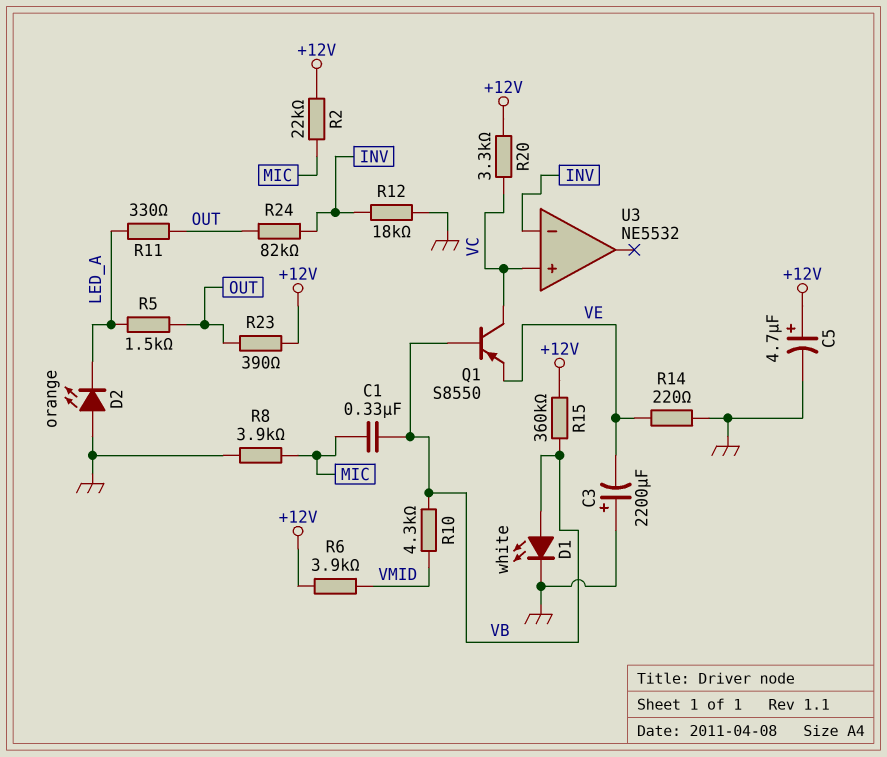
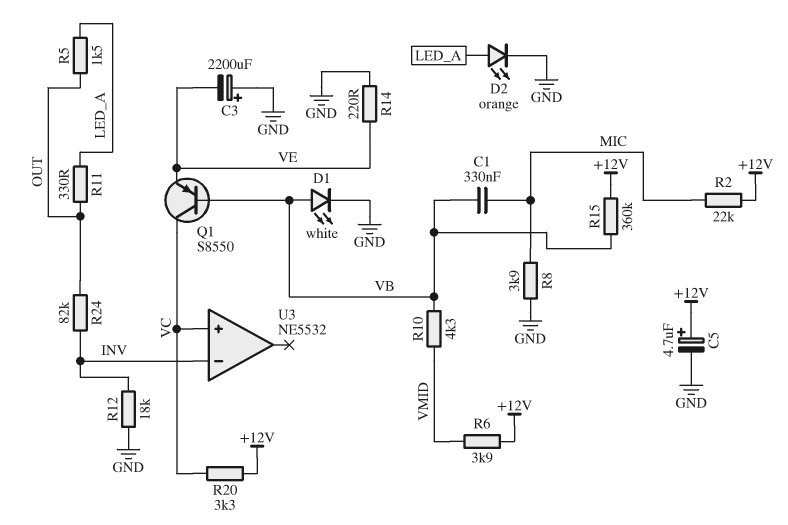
D2: LED orange (A GND, K LED_A) -> LED orange (A LED_A, K GND)
R23: 390 (+12V, OUT) -> none

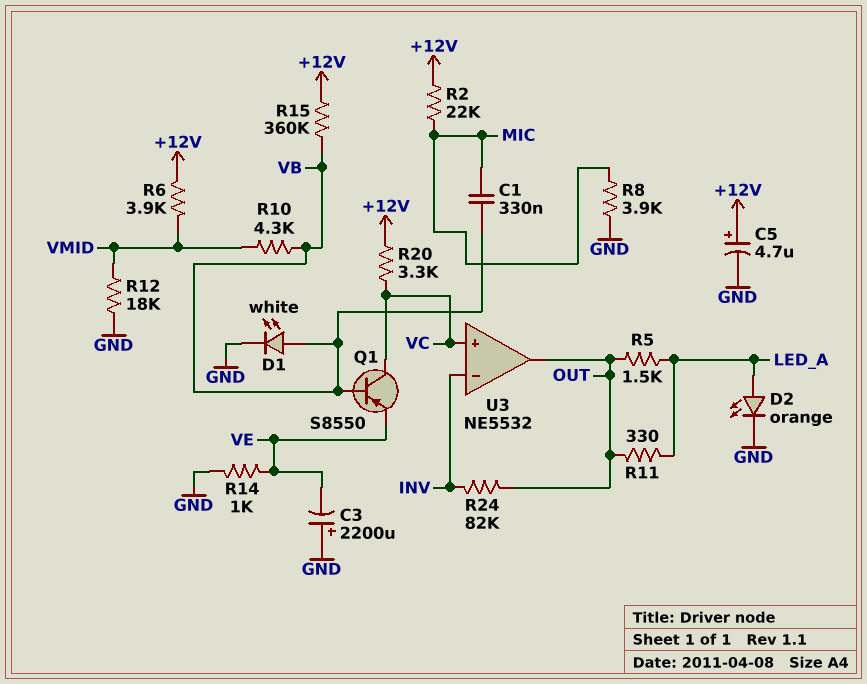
R12: 18k (GND, INV) -> 18k (GND, VMID)
R14: 220 (GND, VE) -> 1k (GND, VE)
U3 pin out: none -> OUT

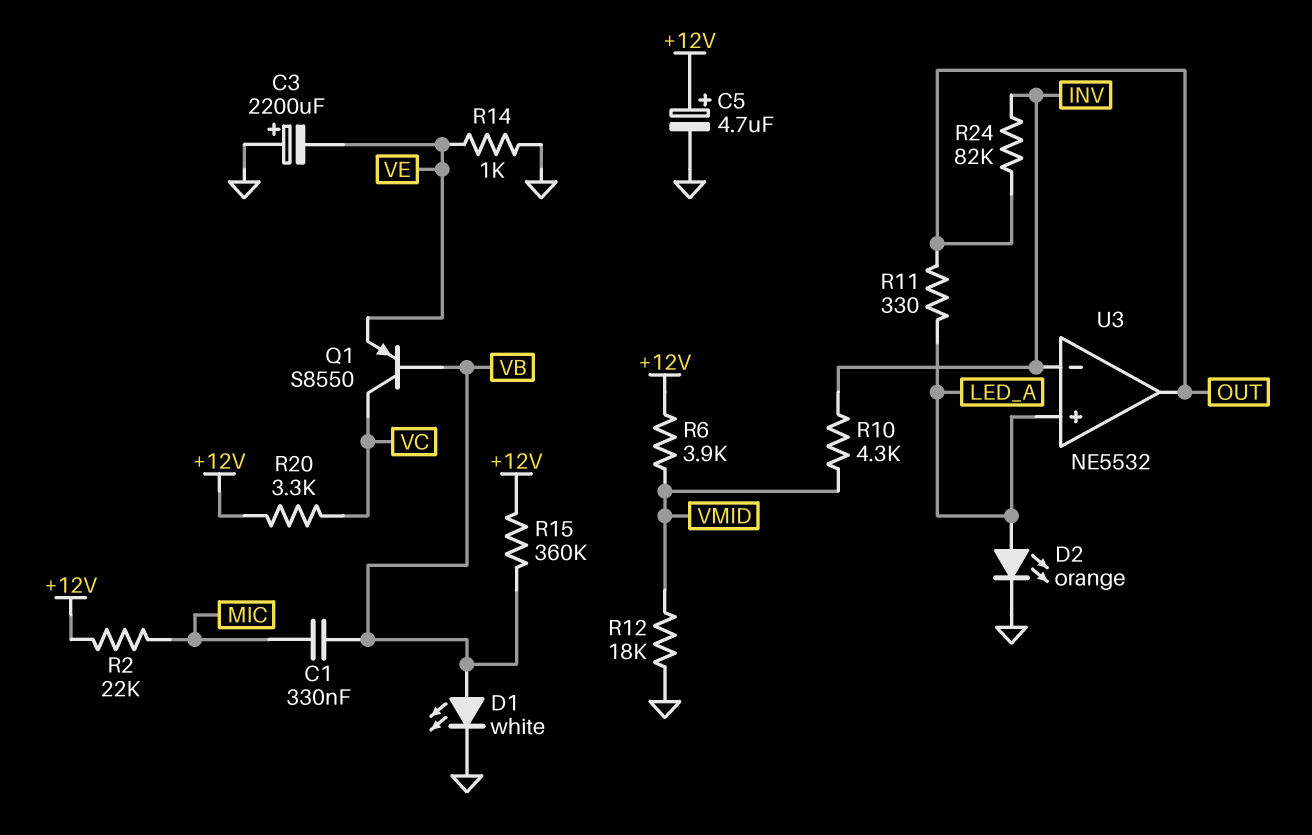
R5: 1.5k (LED_A, OUT) -> none
R8: 3.9k (GND, MIC) -> none
R10: 4.3k (VB, VMID) -> 4.3k (INV, VMID)
U3 pin in+: VC -> LED_A

